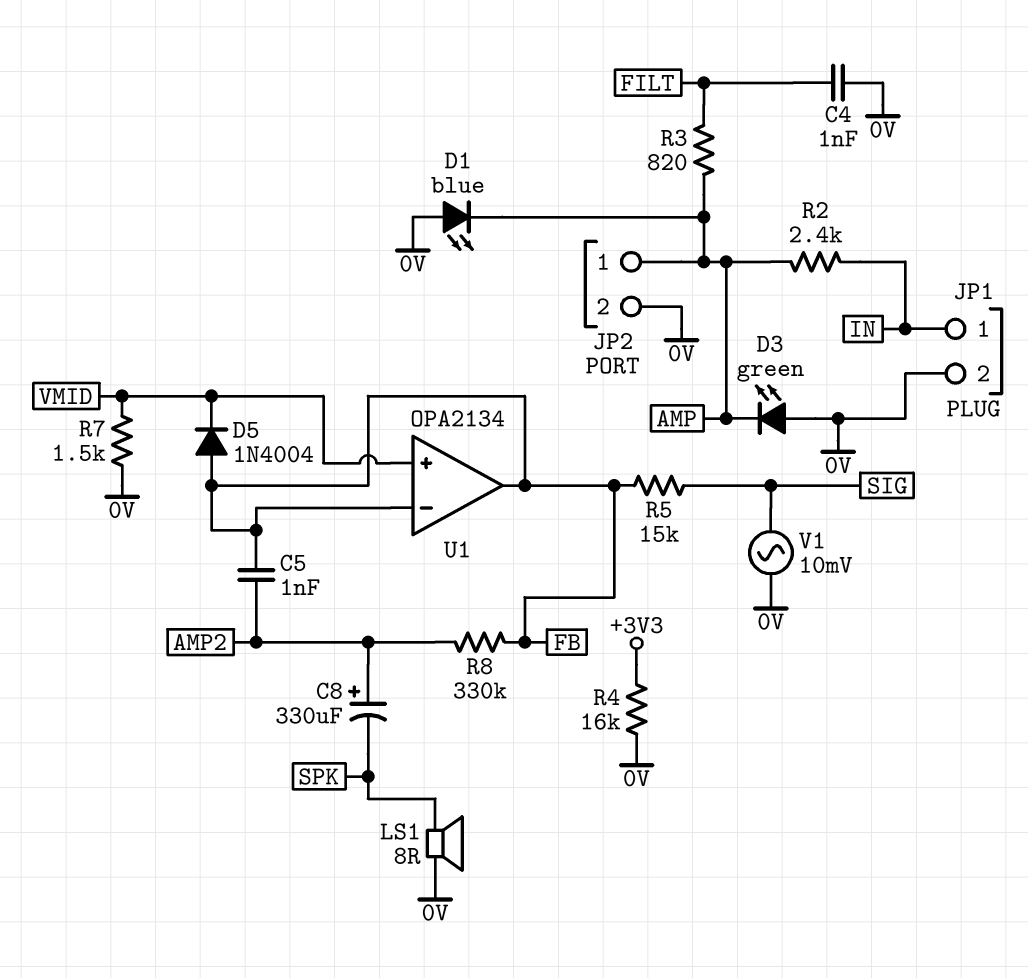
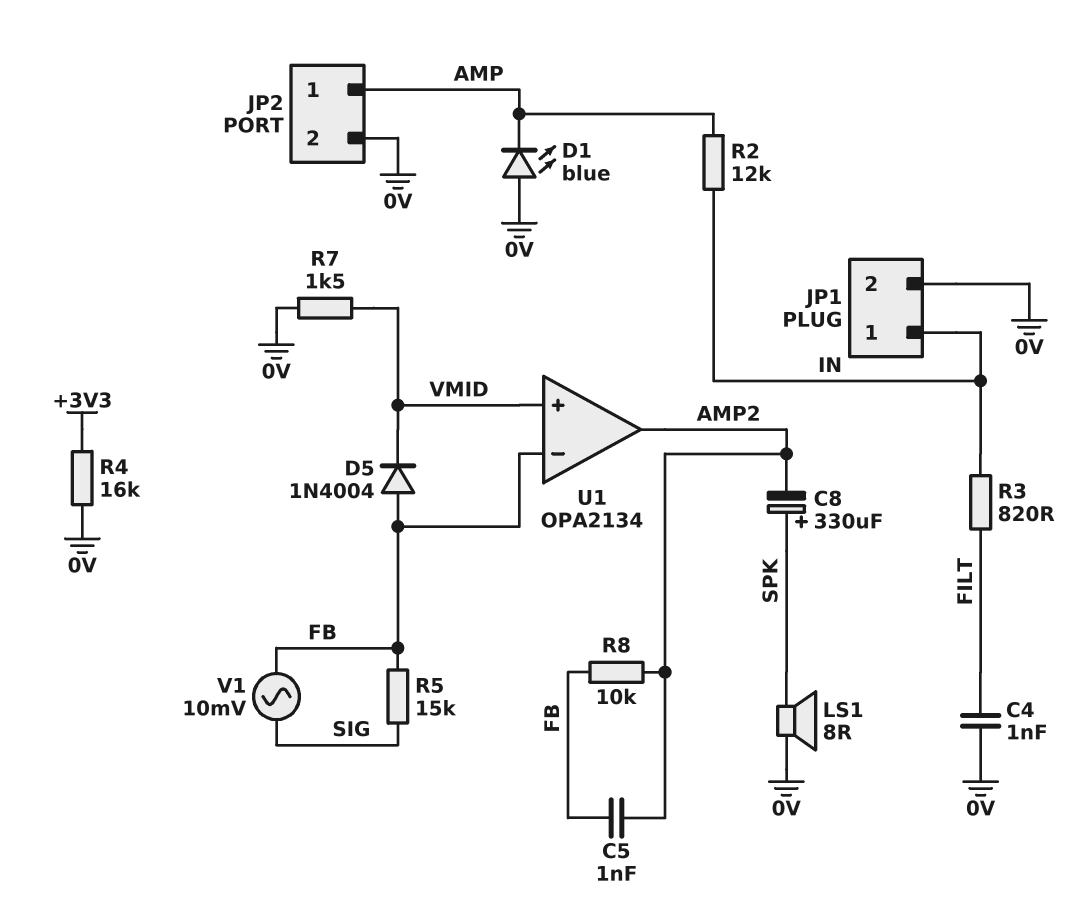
C8: 330uF (plus AMP2, minus SPK) -> 330uF (plus SPK, minus AMP2)
D3: LED green (A 0V, K AMP) -> none
R2: 2.4k (AMP, IN) -> 12k (AMP, IN)
R3: 820 (AMP, FILT) -> 820 (FILT, IN)
R8: 330k (AMP2, FB) -> 10k (AMP2, FB)
U1 pin out: FB -> AMP2
V1: AC 10mV (0V, SIG) -> AC 10mV (FB, SIG)

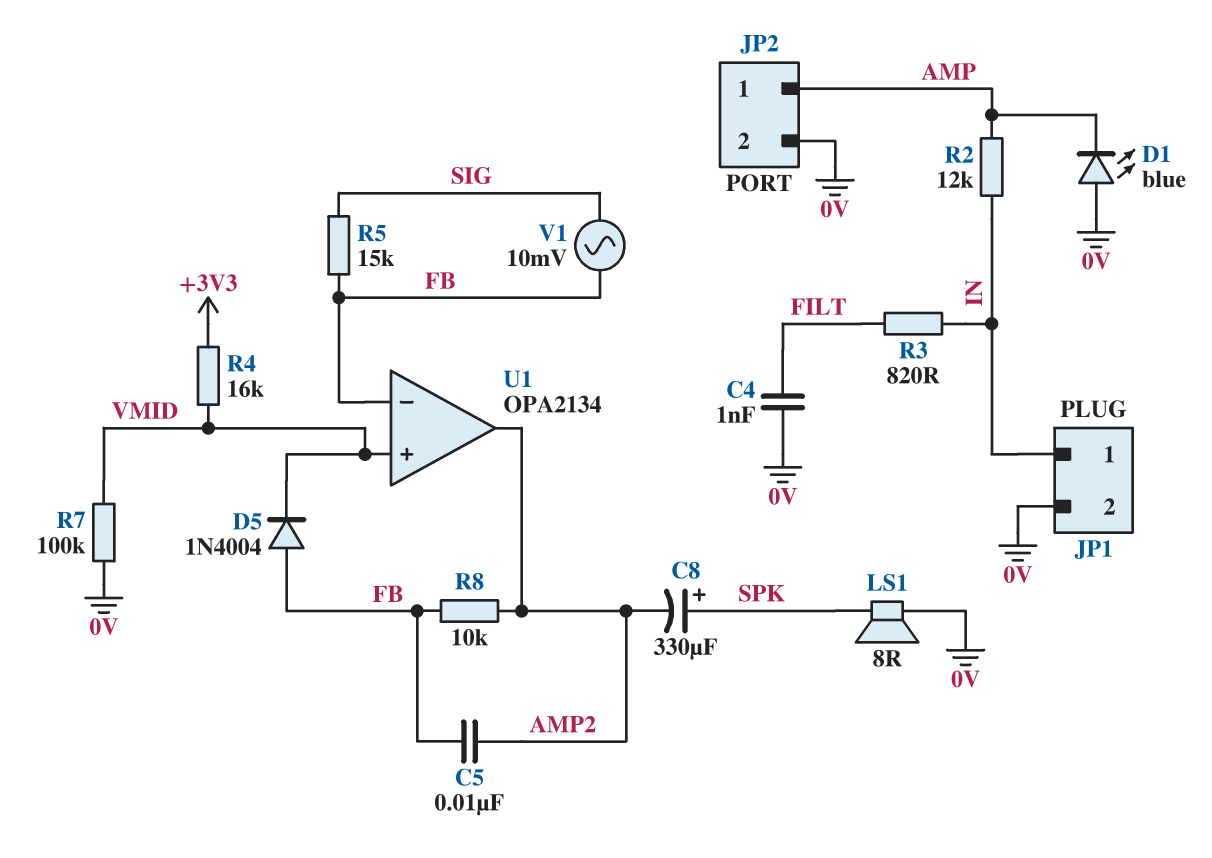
C5: 1nF (AMP2, FB) -> 10nF (AMP2, FB)
R4: 16k (+3V3, 0V) -> 16k (+3V3, VMID)
R7: 1.5k (0V, VMID) -> 100k (0V, VMID)

